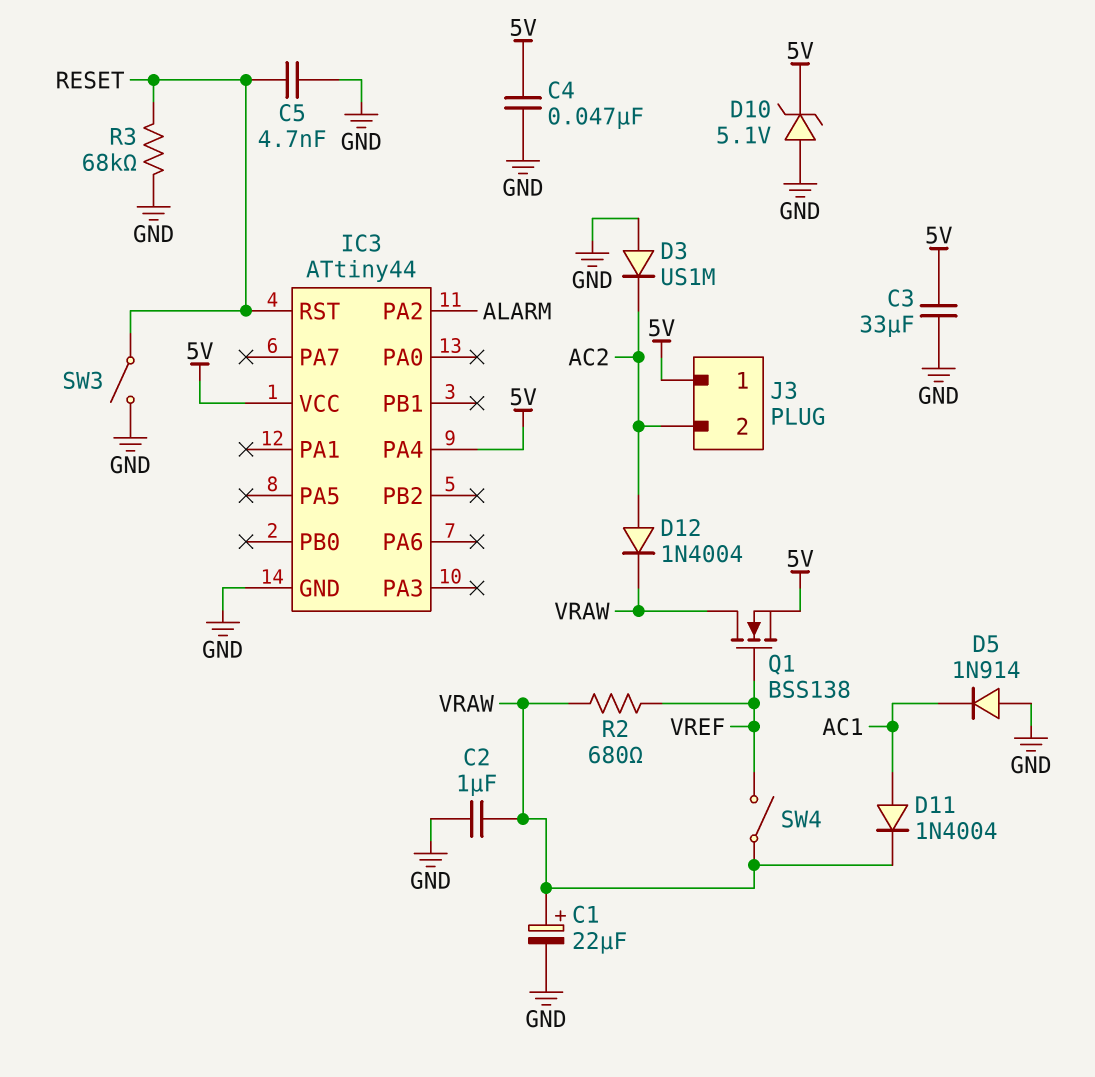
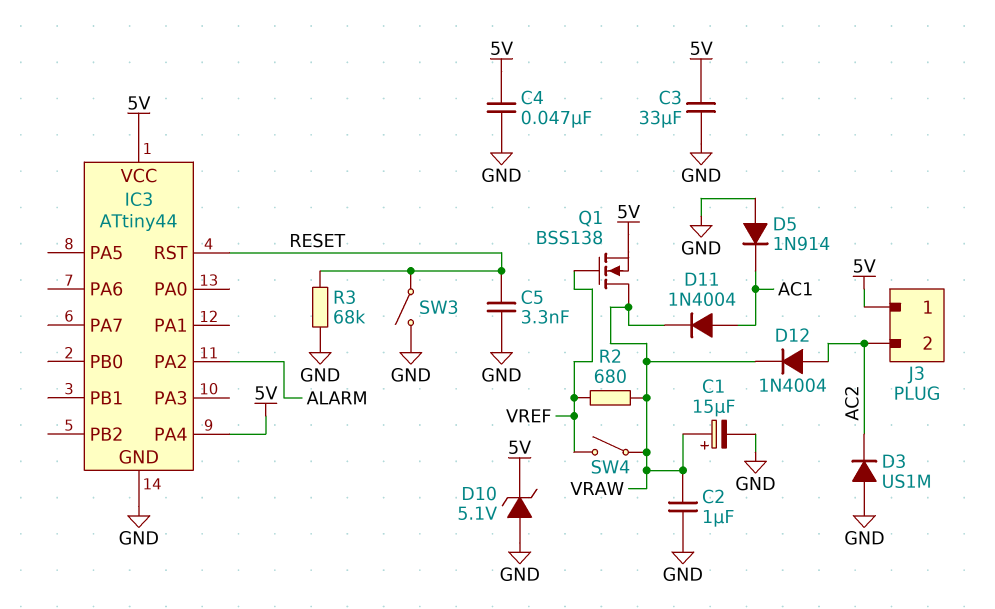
C1: 22uF (plus VRAW, minus GND) -> 15uF (plus VRAW, minus GND)
C5: 4.7nF (GND, RESET) -> 3.3nF (GND, RESET)

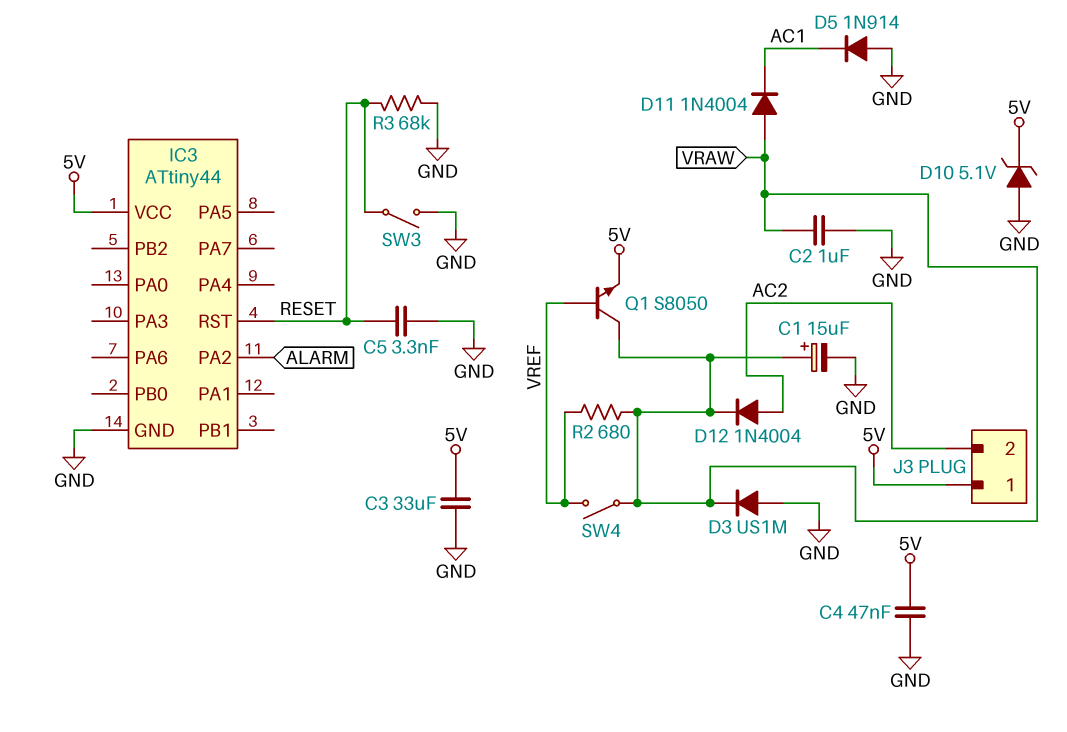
D3: diode US1M (A GND, K AC2) -> diode US1M (A GND, K VRAW)
D11: diode 1N4004 (A AC1, K VRAW) -> diode 1N4004 (A VRAW, K AC1)
IC3 pin PA4: 5V -> none
Q1: NMOS BSS138 (G VREF, D VRAW, S 5V) -> NPN S8050 (B VREF, C VRAW, E 5V)

